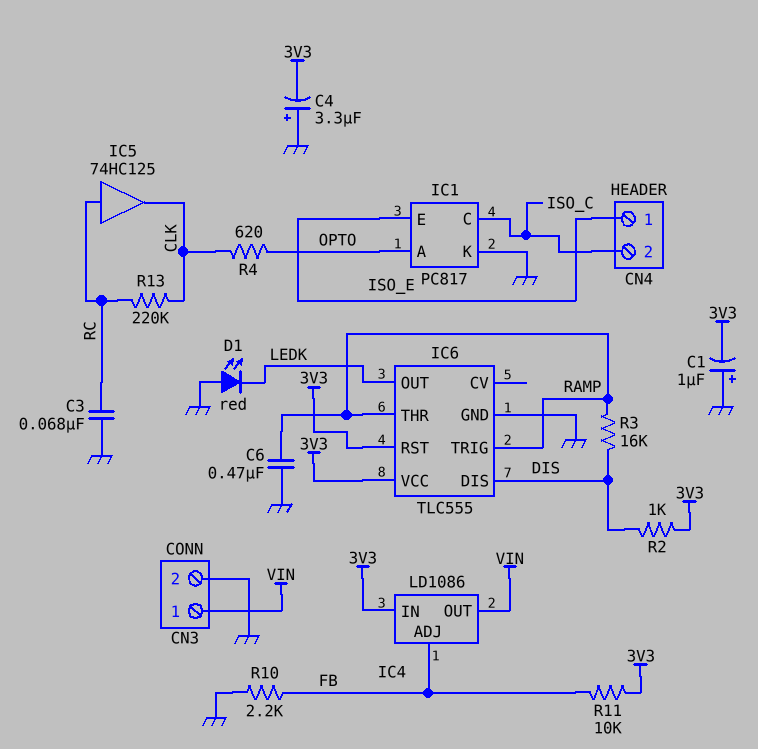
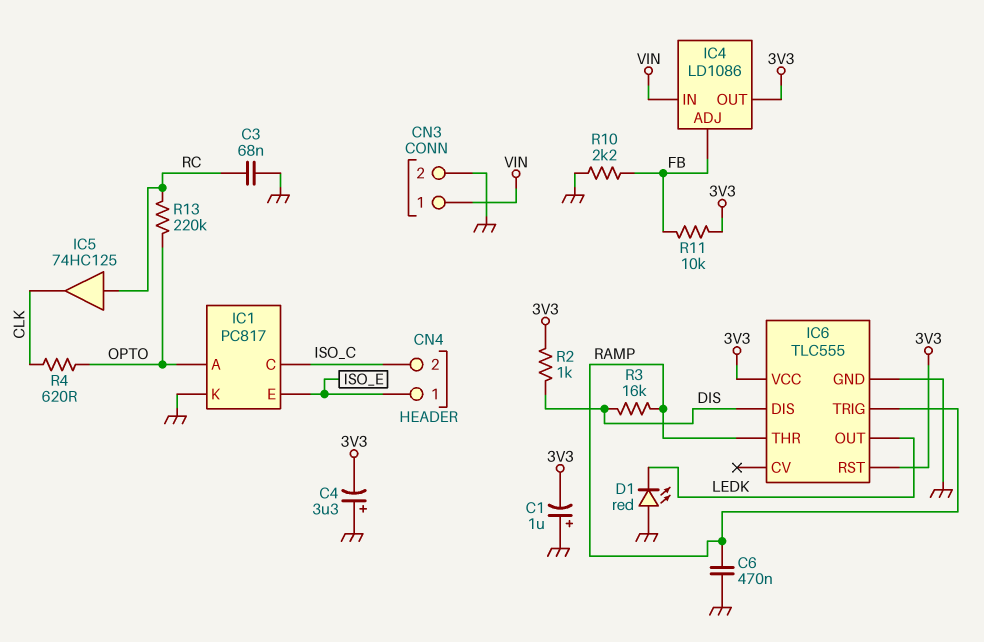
IC4 pin IN: 3V3 -> VIN
IC4 pin OUT: VIN -> 3V3
R13: 220k (CLK, RC) -> 220k (OPTO, RC)

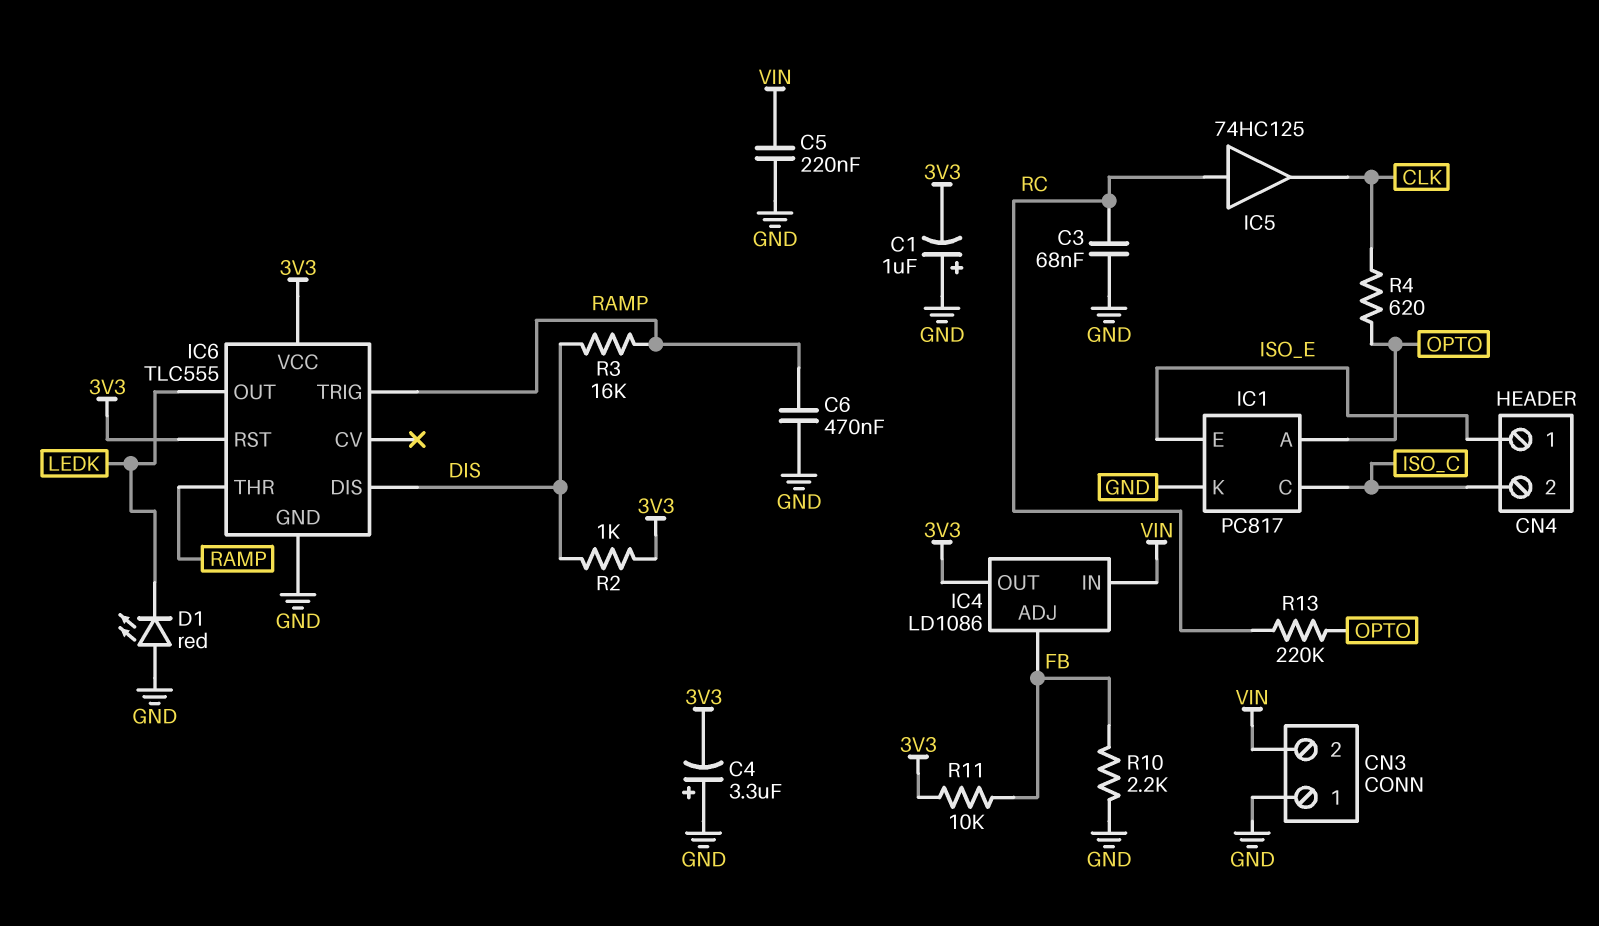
C5: none -> 220nF (GND, VIN)
CN3 pin 1: VIN -> GND
CN3 pin 2: GND -> VIN

